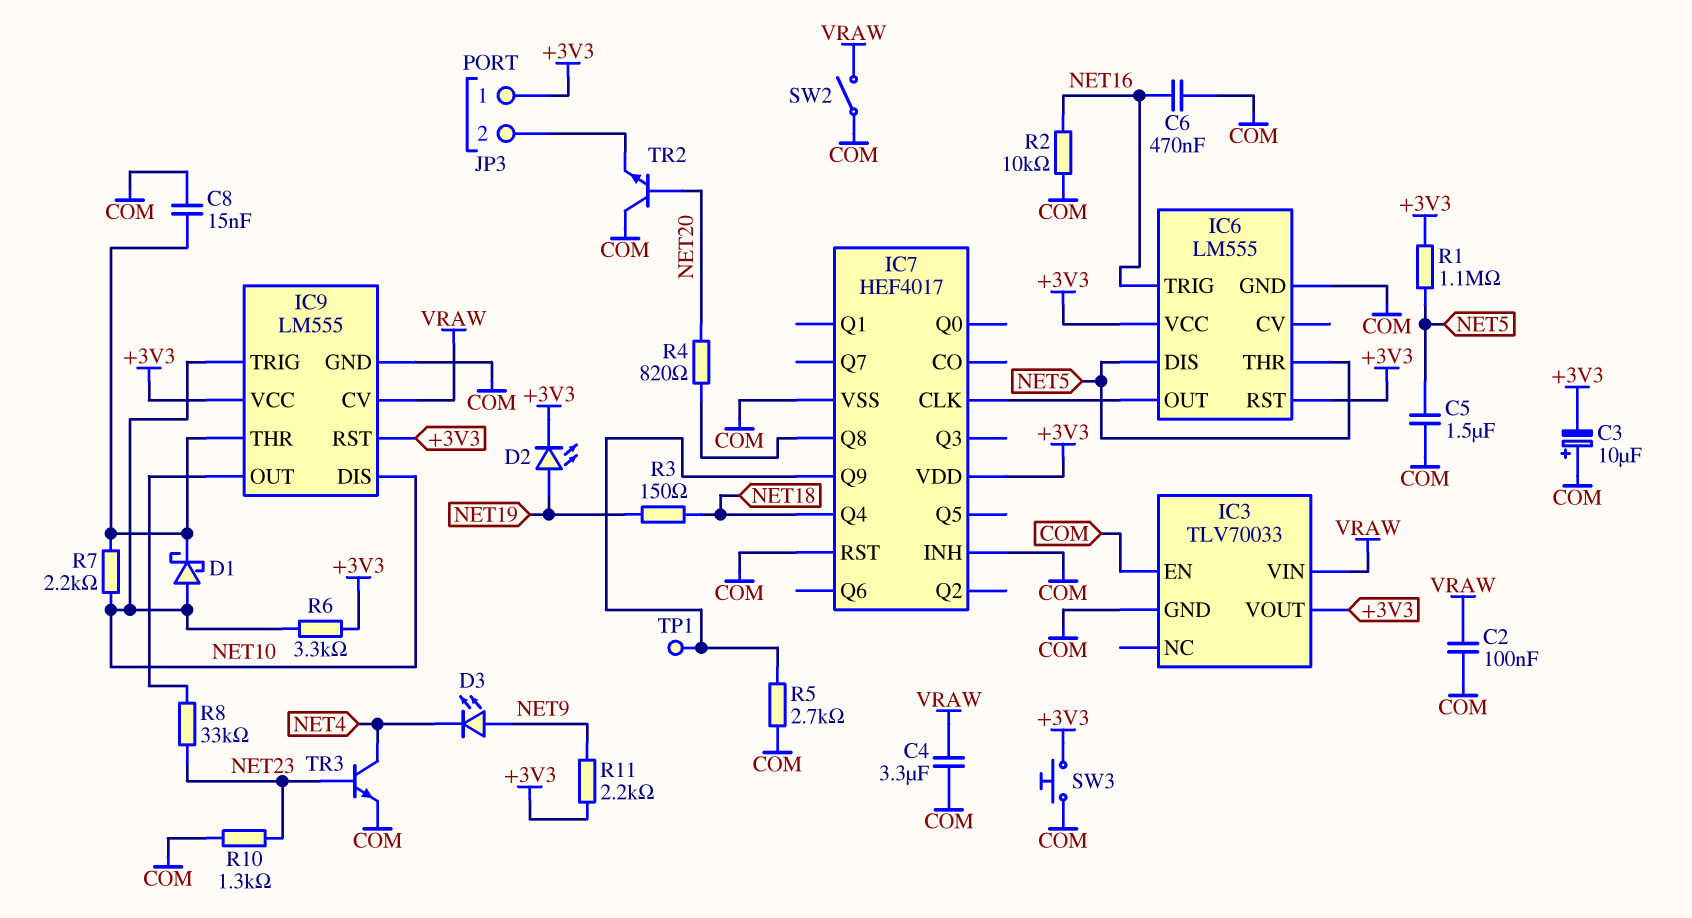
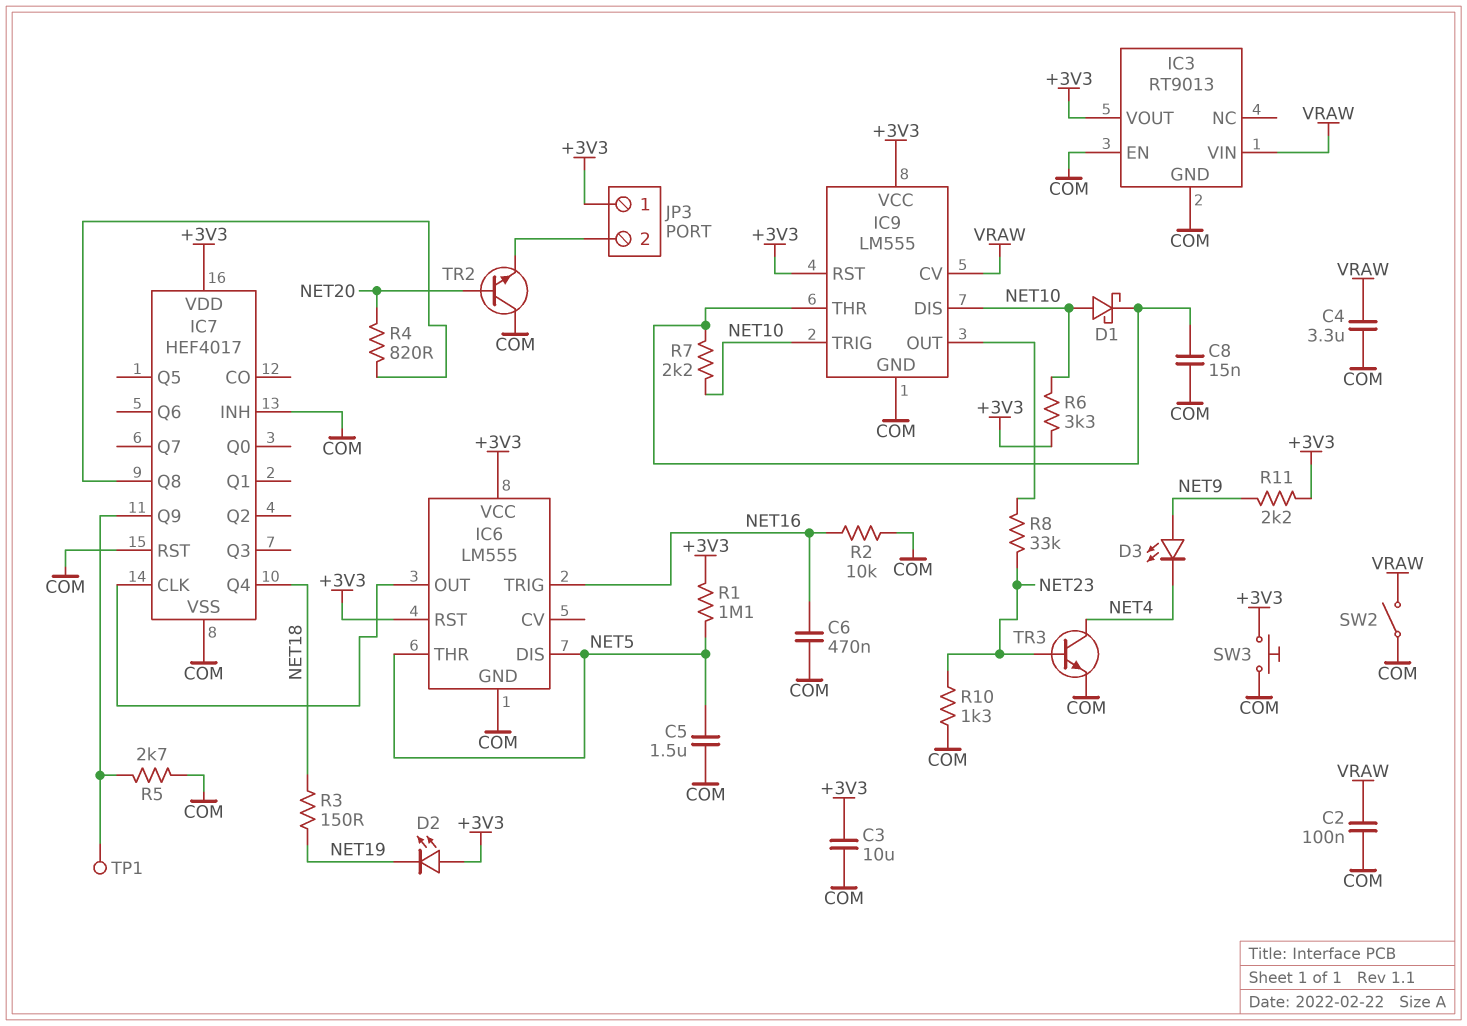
C3: 10uF (plus COM, minus +3V3) -> 10uF (+3V3, COM)
D2: LED (A NET19, K +3V3) -> LED (A +3V3, K NET19)
IC3: TLV70033 -> RT9013

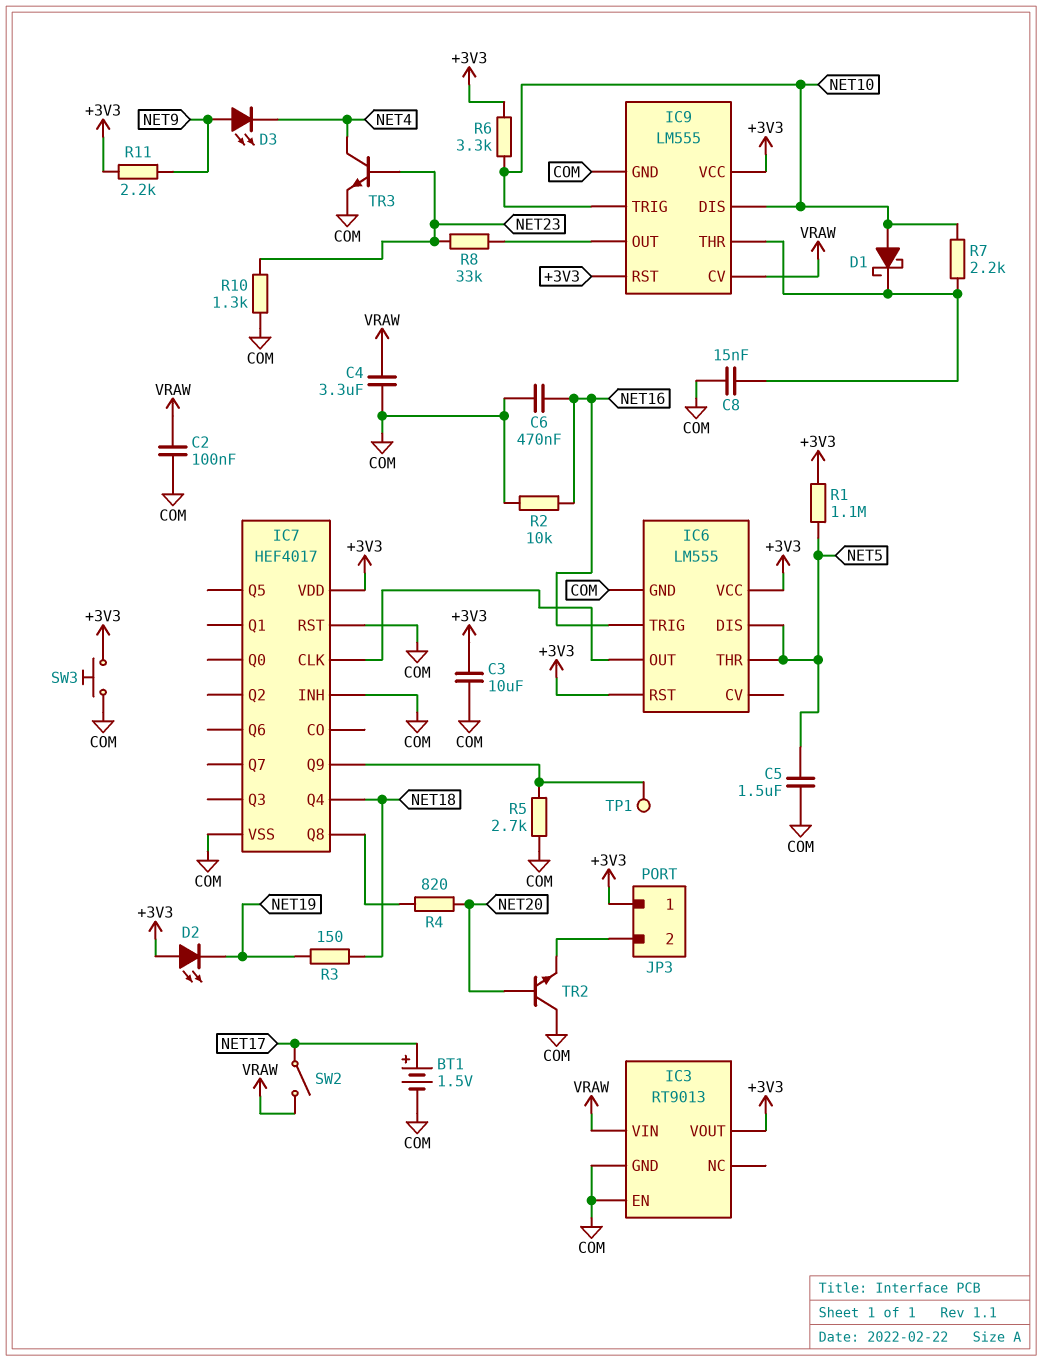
BT1: none -> 1.5V (plus NET17, minus COM)
SW2: switch (COM, VRAW) -> switch (NET17, VRAW)

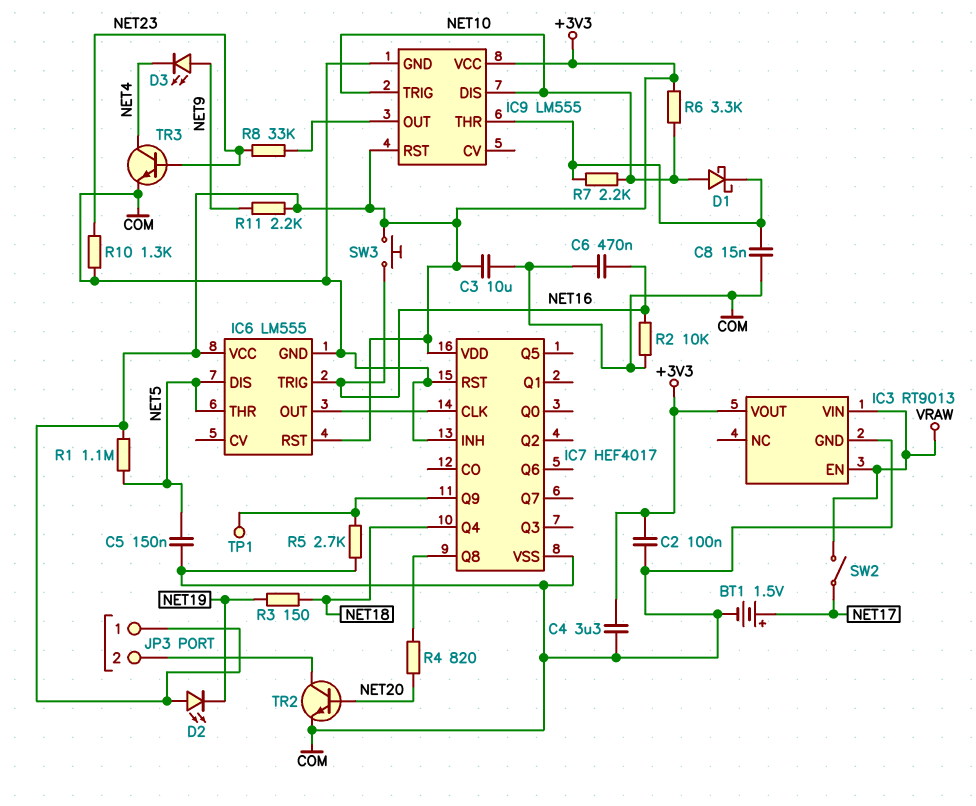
C2: 100nF (COM, VRAW) -> 100nF (+3V3, COM)
C4: 3.3uF (COM, VRAW) -> 3.3uF (+3V3, COM)
C5: 1.5uF (COM, NET5) -> 150nF (COM, NET5)
IC3 pin EN: COM -> VRAW
IC9 pin CV: VRAW -> none
SW3: button (+3V3, COM) -> button (+3V3, NET16)
TR2: NPN (B NET20, C COM, E JP3/2) -> NPN (B NET20, C JP3/2, E COM)

